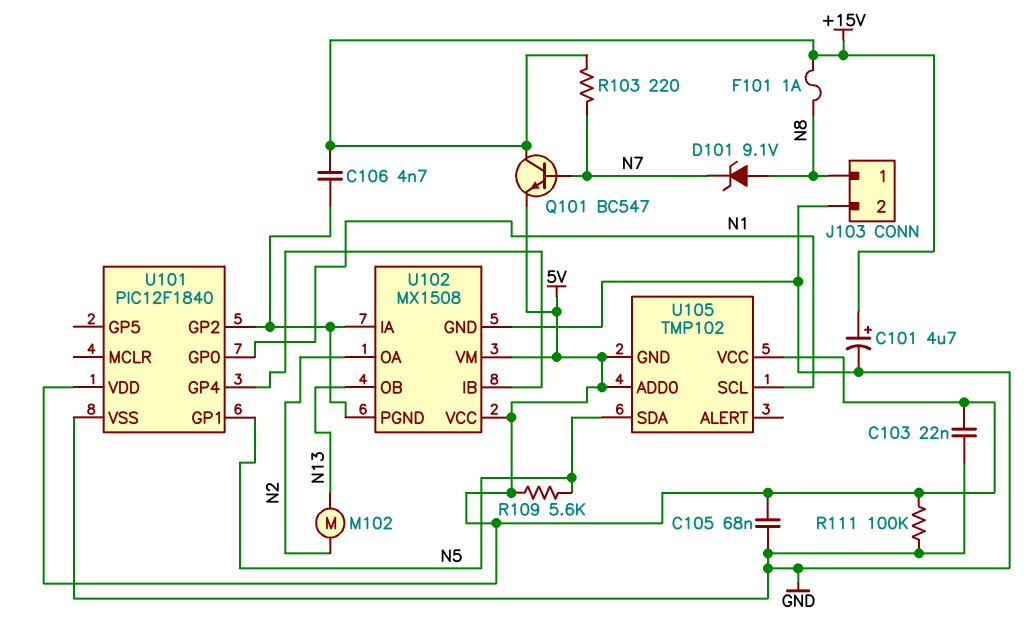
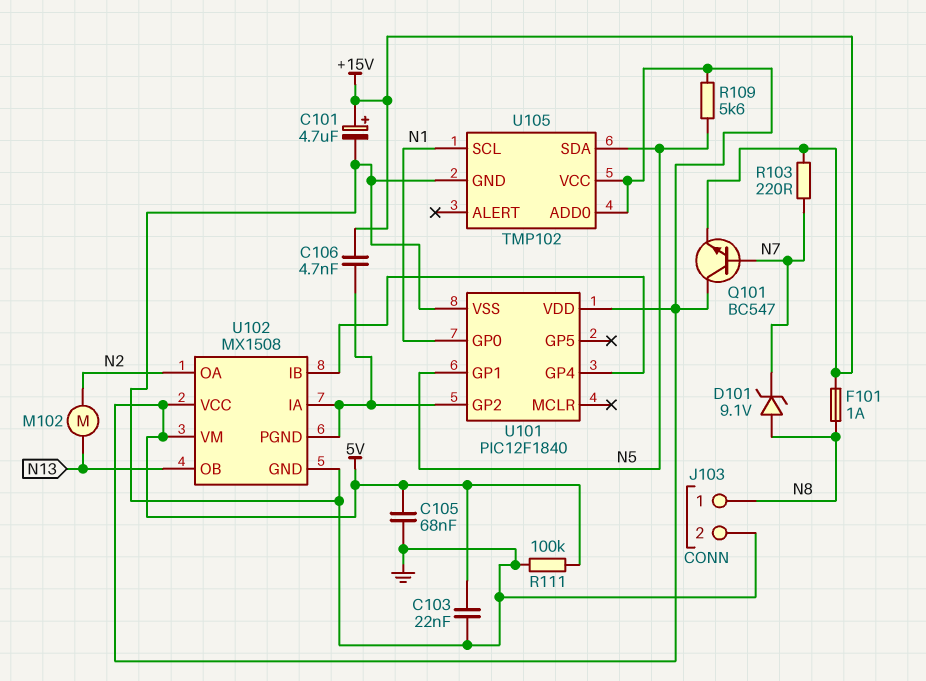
Q101: NPN BC547 (B N7, C +15V, E 5V) -> NPN BC547 (B N7, C 5V, E +15V)
U105 pin GND: 5V -> GND

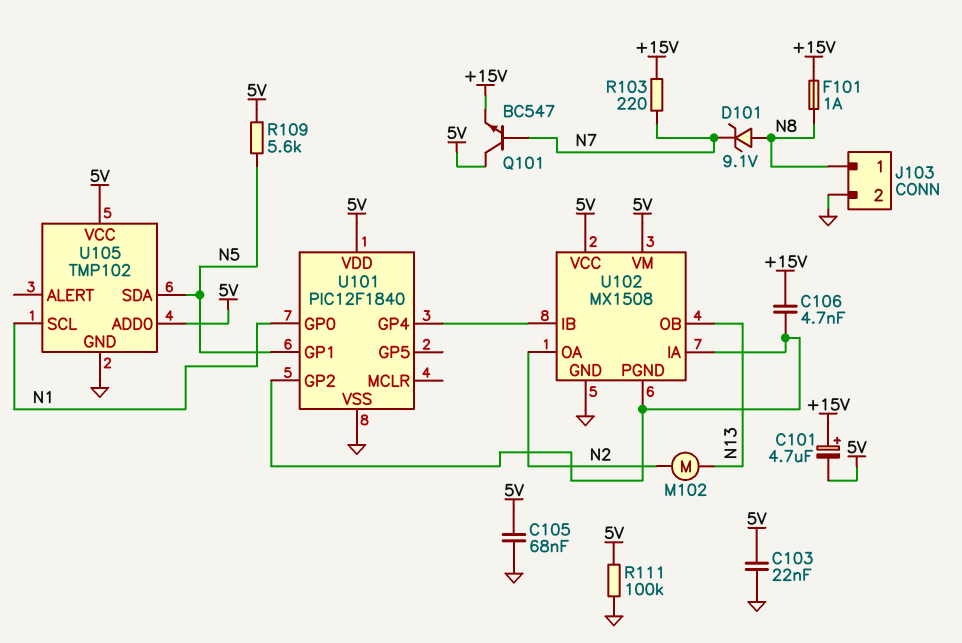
C101: 4.7uF (plus +15V, minus GND) -> 4.7uF (plus +15V, minus 5V)

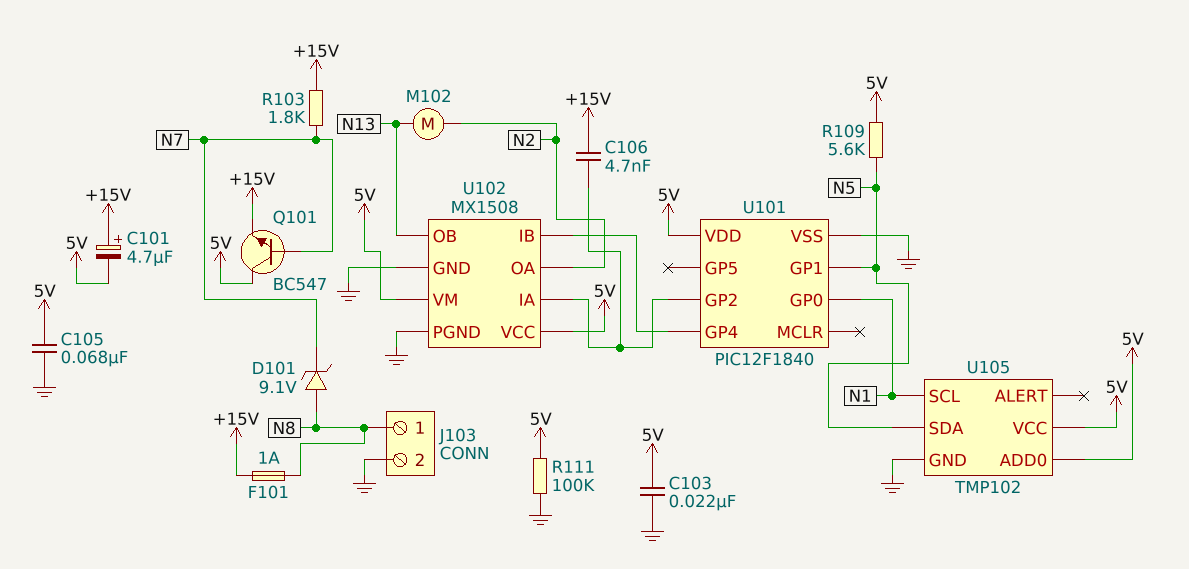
R103: 220 (+15V, N7) -> 1.8k (+15V, N7)
U102 pin PGND: U101/GP2 -> GND

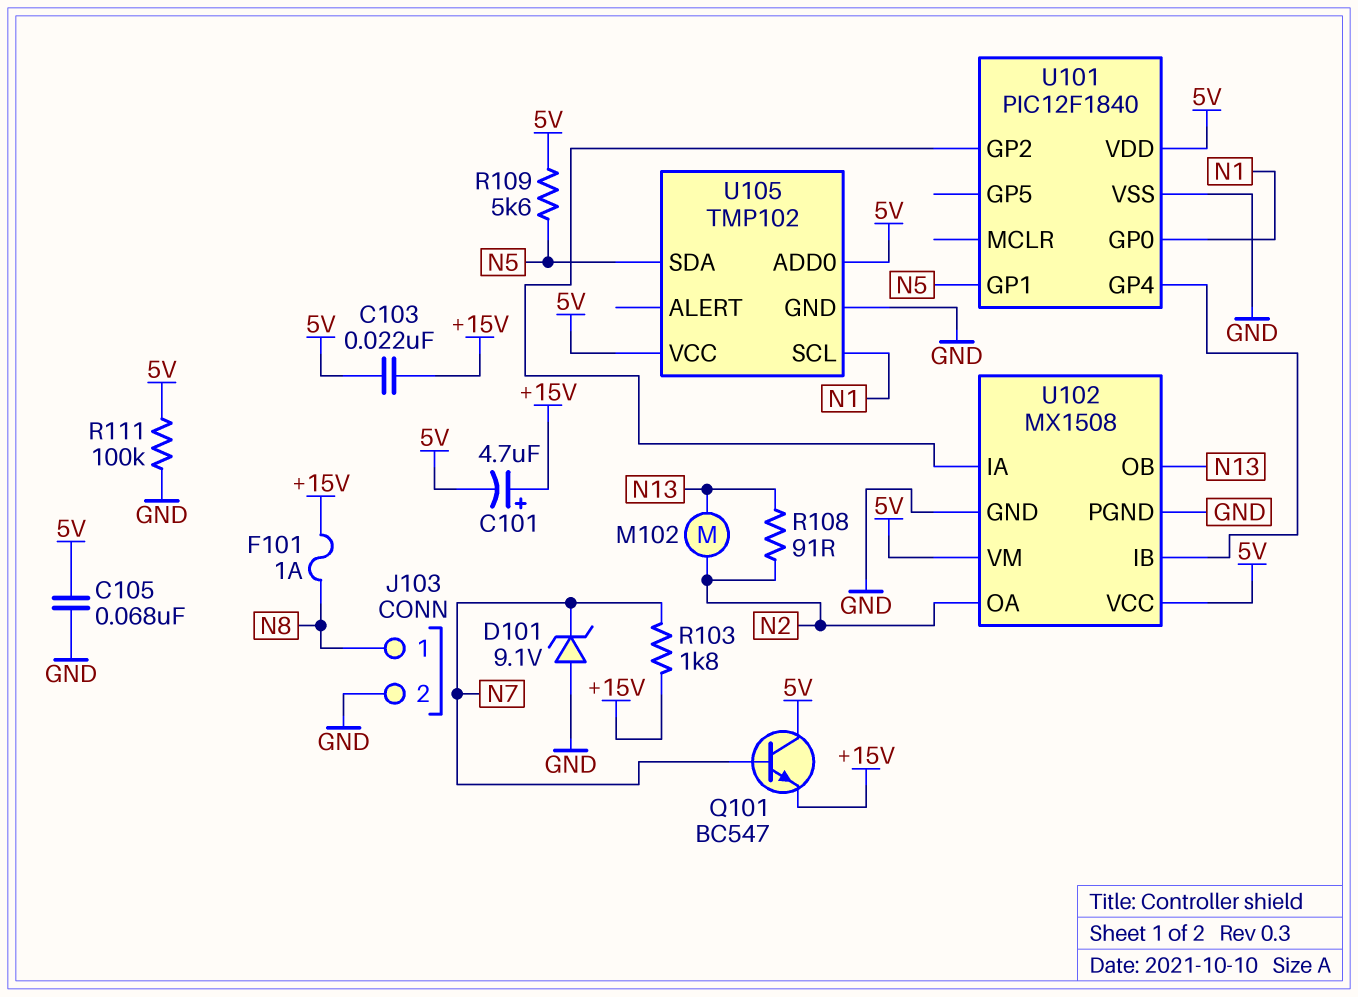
C103: 22nF (5V, GND) -> 22nF (+15V, 5V)
C106: 4.7nF (+15V, U101/GP2) -> none
D101: zener 9.1V (A N8, K N7) -> zener 9.1V (A GND, K N7)
R108: none -> 91 (N2, N13)

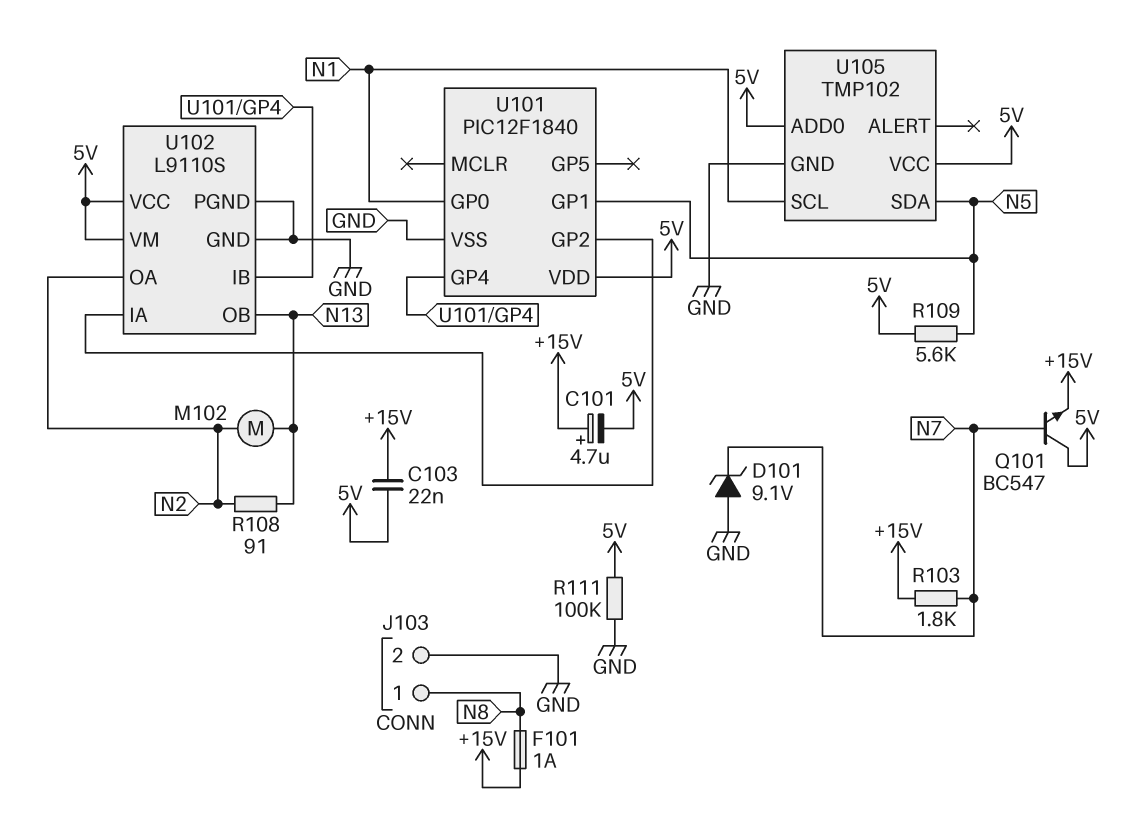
C105: 68nF (5V, GND) -> none
U102: MX1508 -> L9110S

